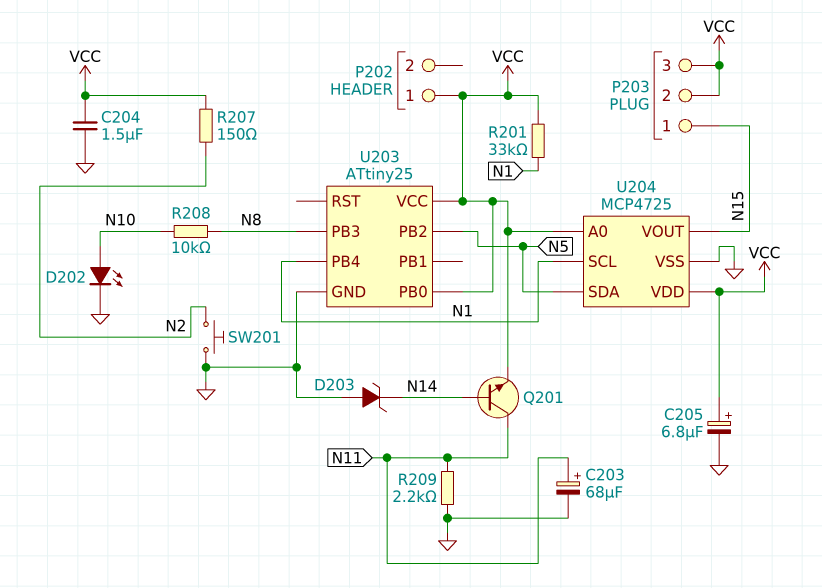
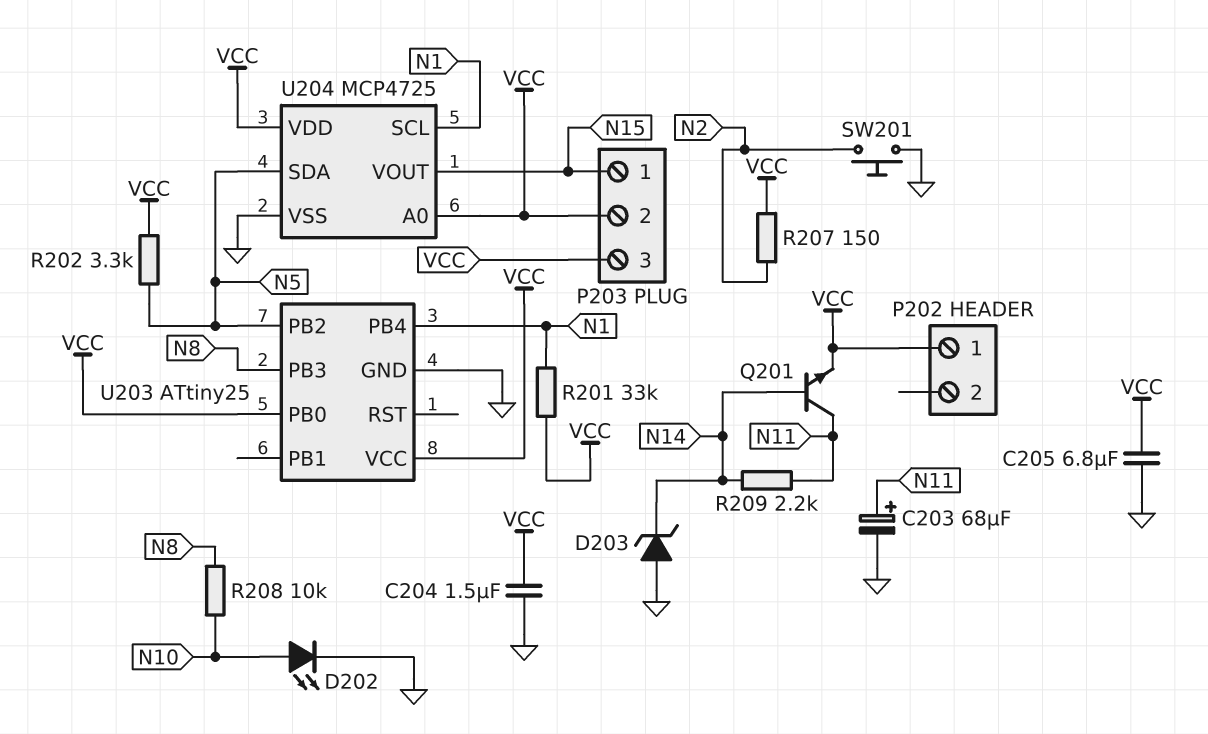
C205: 6.8uF (plus VCC, minus GND) -> 6.8uF (GND, VCC)
R202: none -> 3.3k (N5, VCC)
R209: 2.2k (GND, N11) -> 2.2k (N11, N14)

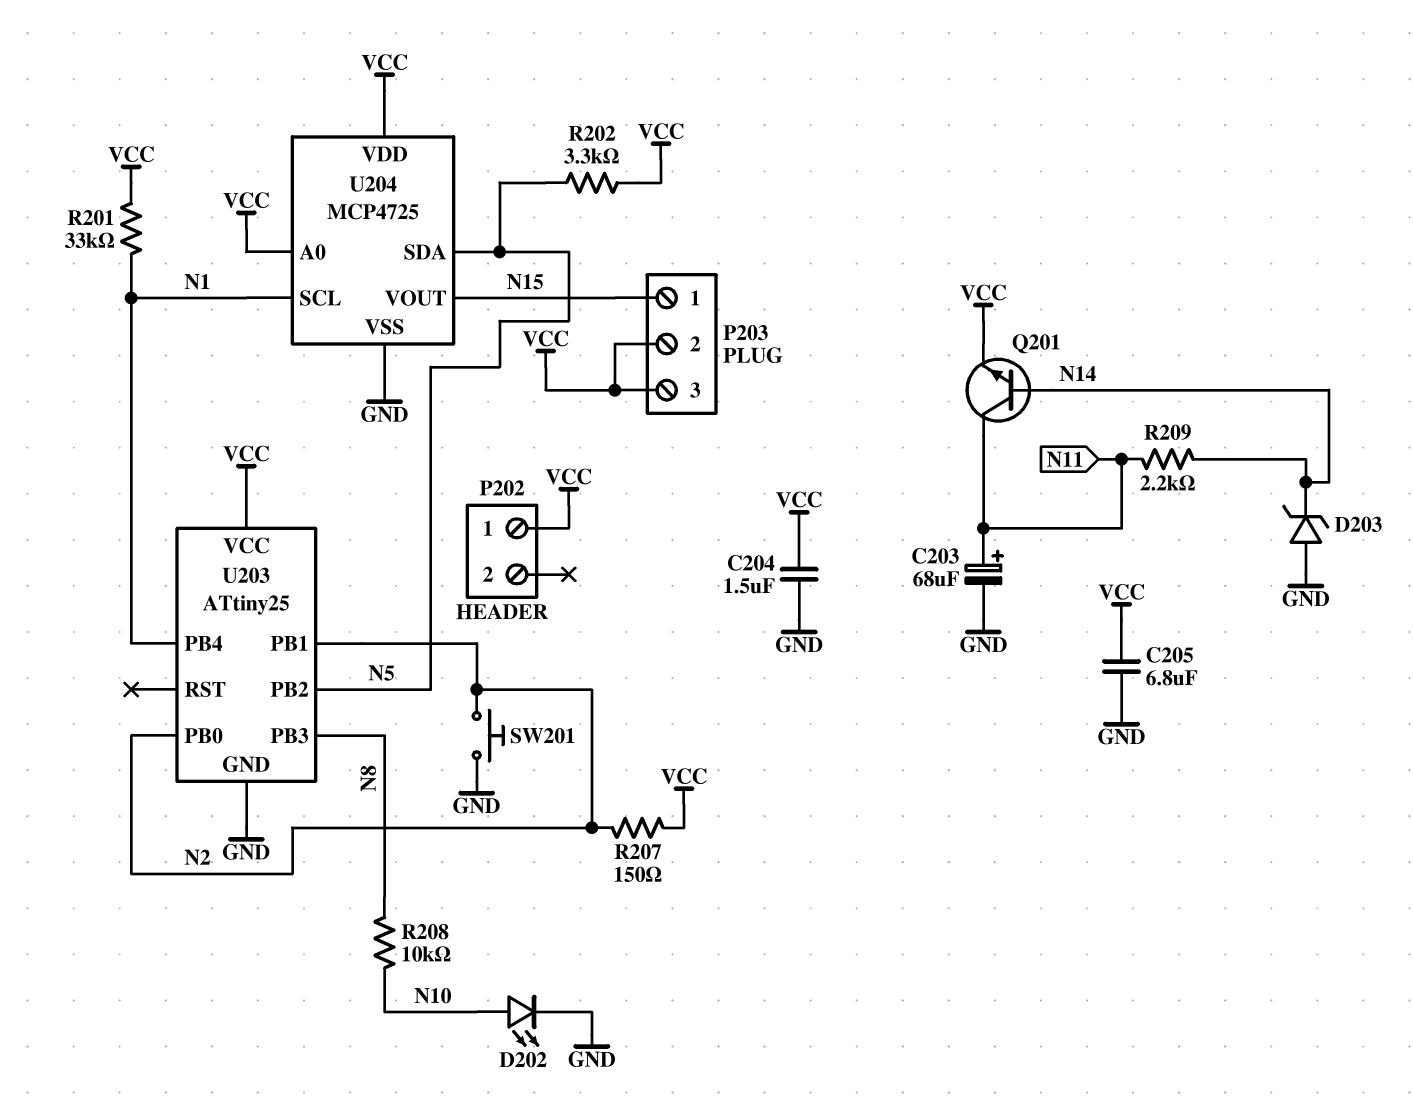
U203 pin PB0: VCC -> N2
U203 pin PB1: none -> N2

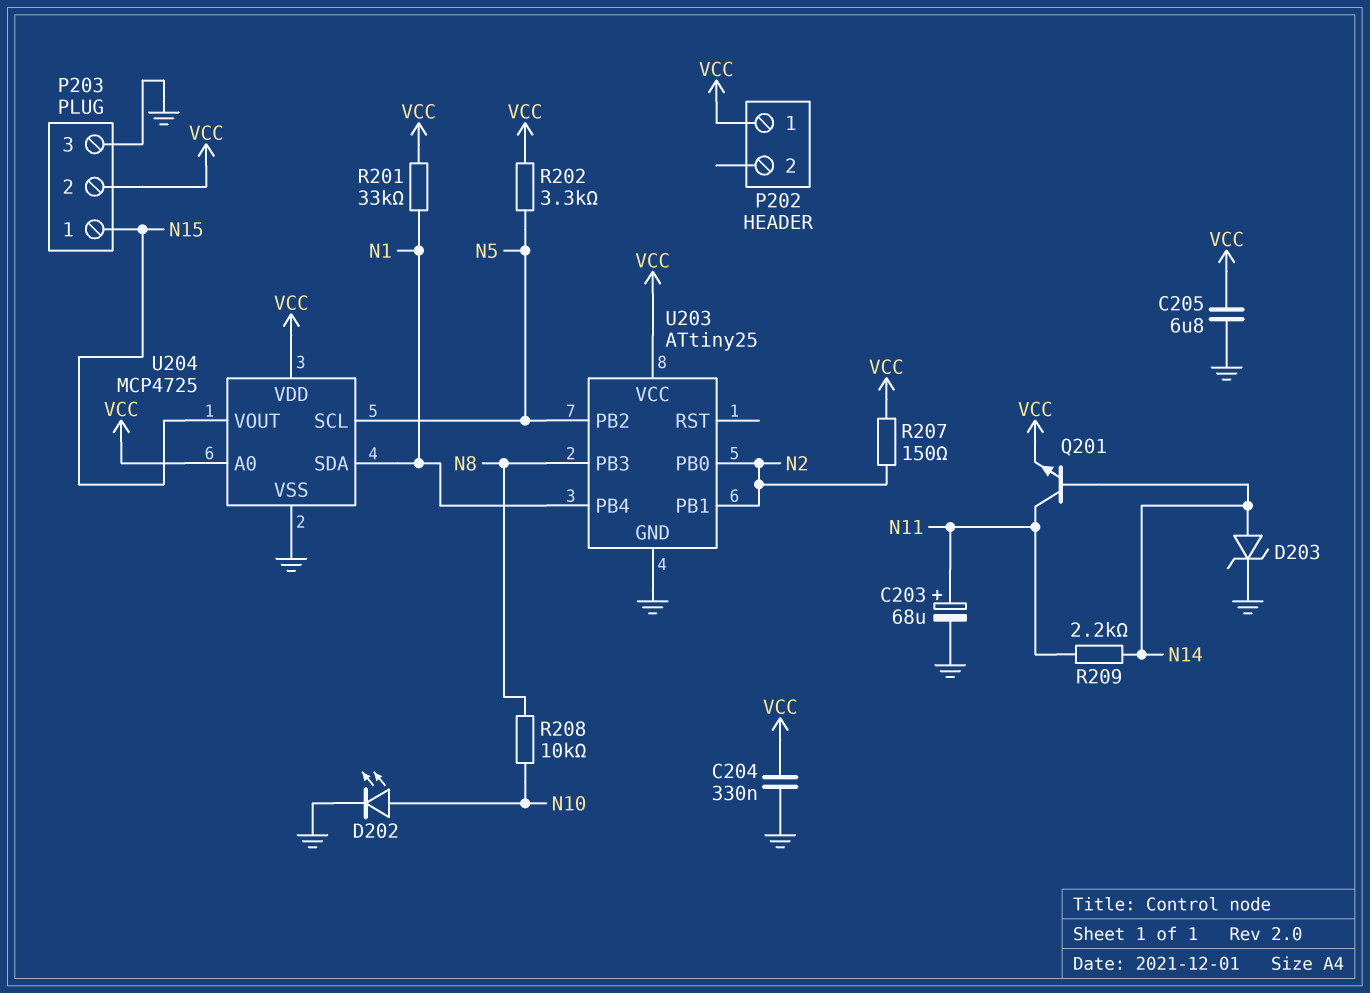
C204: 1.5uF (GND, VCC) -> 330nF (GND, VCC)
D203: zener (A GND, K N14) -> zener (A N14, K GND)
P203 pin 3: VCC -> GND
SW201: button (GND, N2) -> none
U204 pin SCL: N1 -> N5
U204 pin SDA: N5 -> N1

